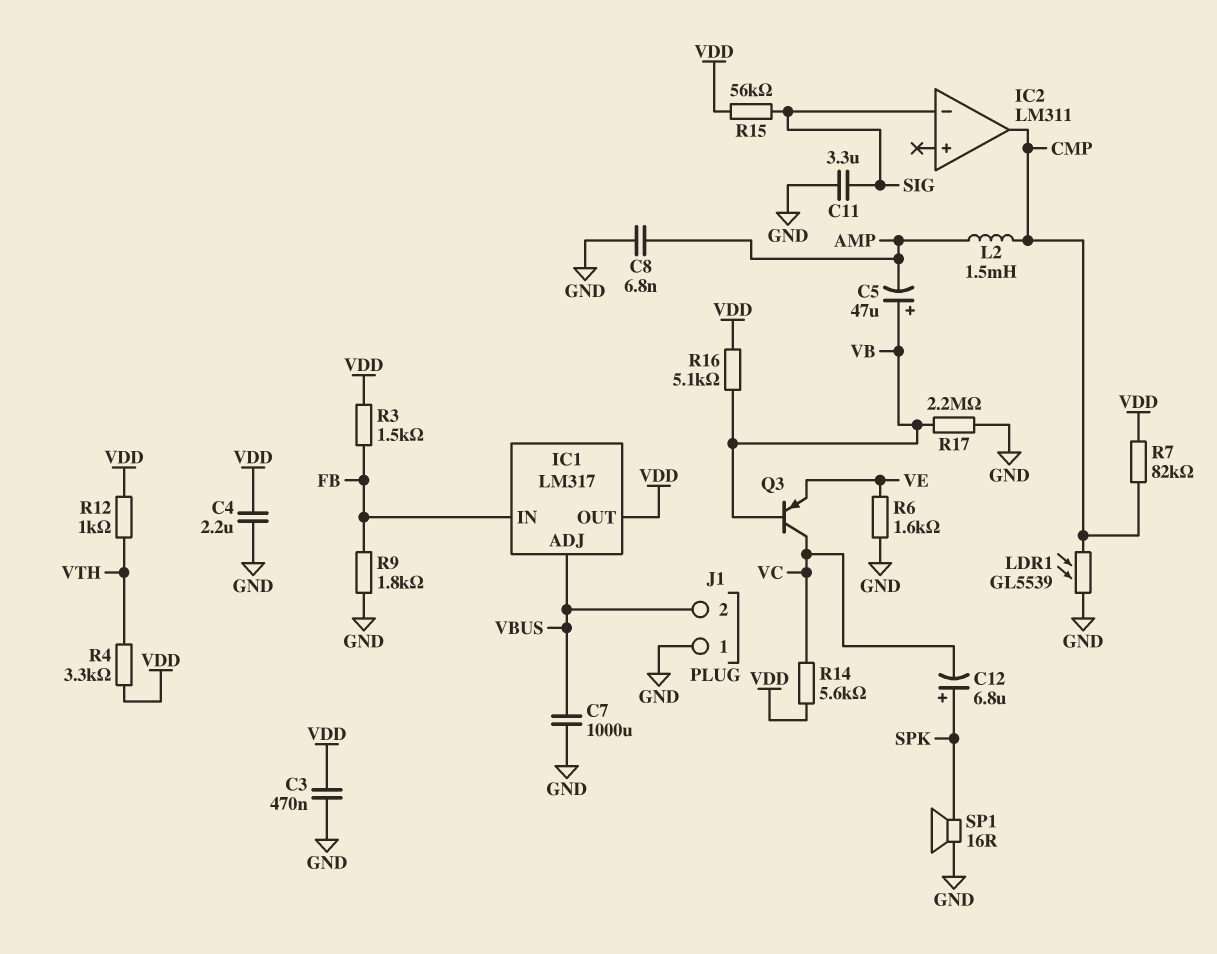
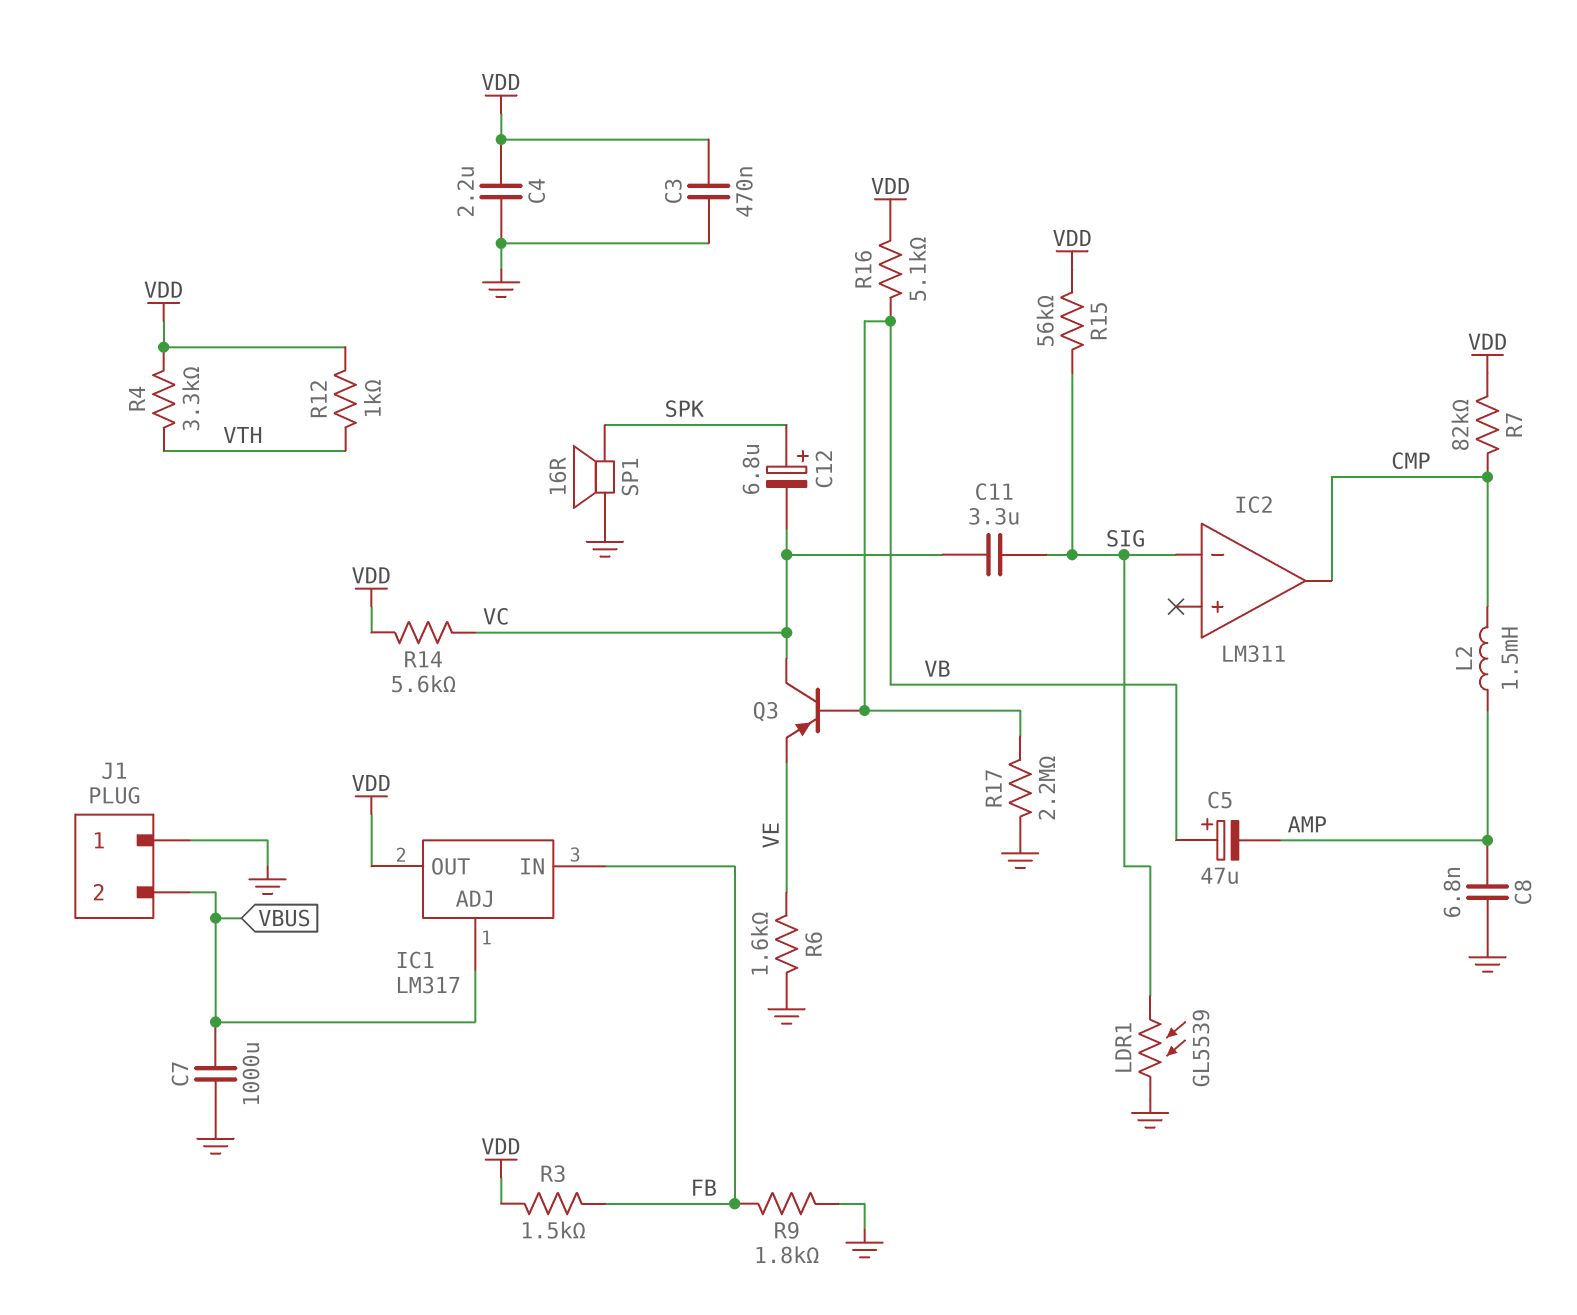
C11: 3.3uF (GND, SIG) -> 3.3uF (SIG, VC)
LDR1: GL5539 (CMP, GND) -> GL5539 (GND, SIG)

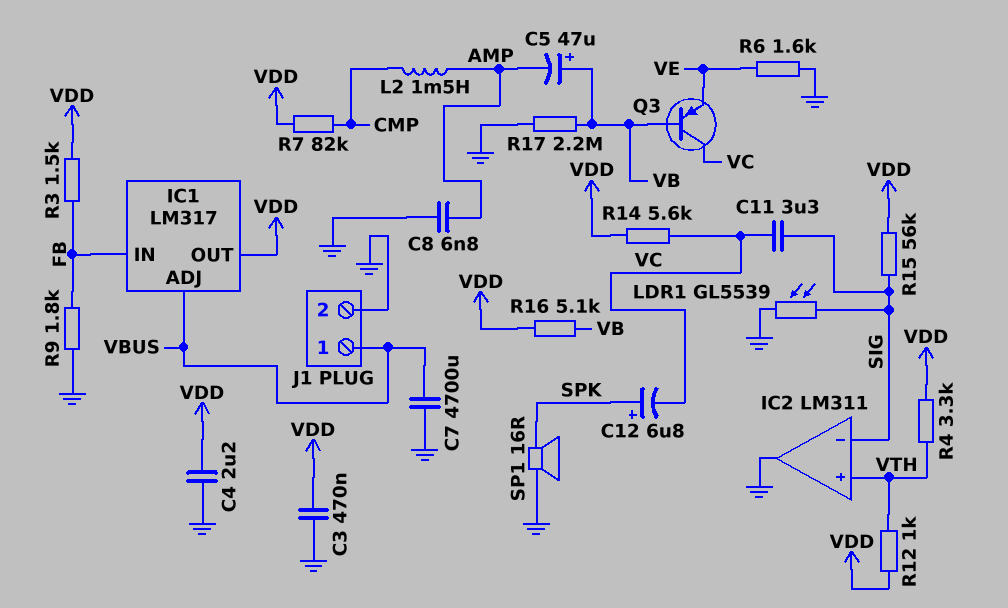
C7: 1000uF (GND, VBUS) -> 4700uF (GND, VBUS)
IC2 pin in+: none -> VTH
IC2 pin out: CMP -> GND
J1 pin 1: GND -> VBUS
J1 pin 2: VBUS -> GND

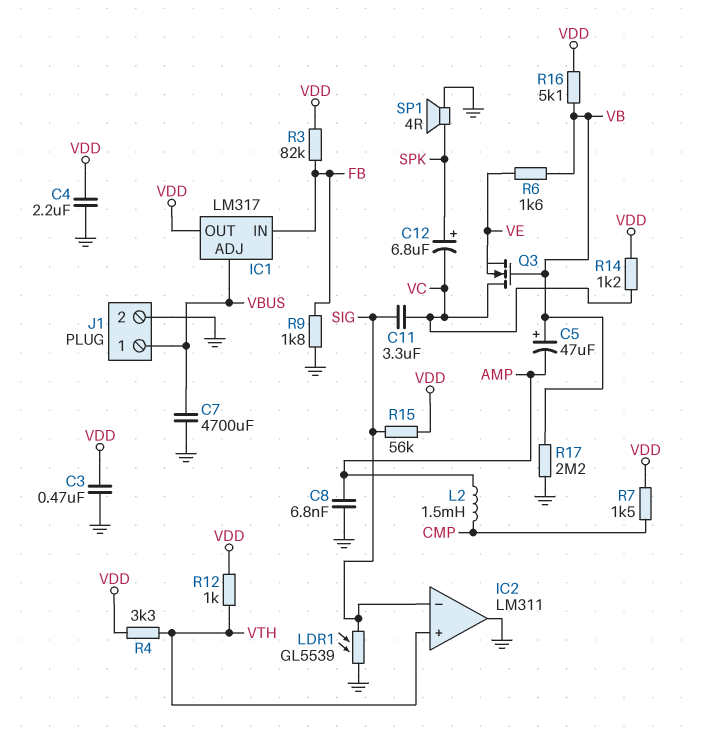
Q3: PNP (B VB, C VC, E VE) -> NMOS (G VB, D VC, S VE)
R3: 1.5k (FB, VDD) -> 82k (FB, VDD)
R6: 1.6k (GND, VE) -> 1.6k (VB, VE)
R7: 82k (CMP, VDD) -> 1.5k (CMP, VDD)
R14: 5.6k (VC, VDD) -> 1.2k (VC, VDD)
SP1: speaker 16R (GND, SPK) -> speaker 4R (GND, SPK)

